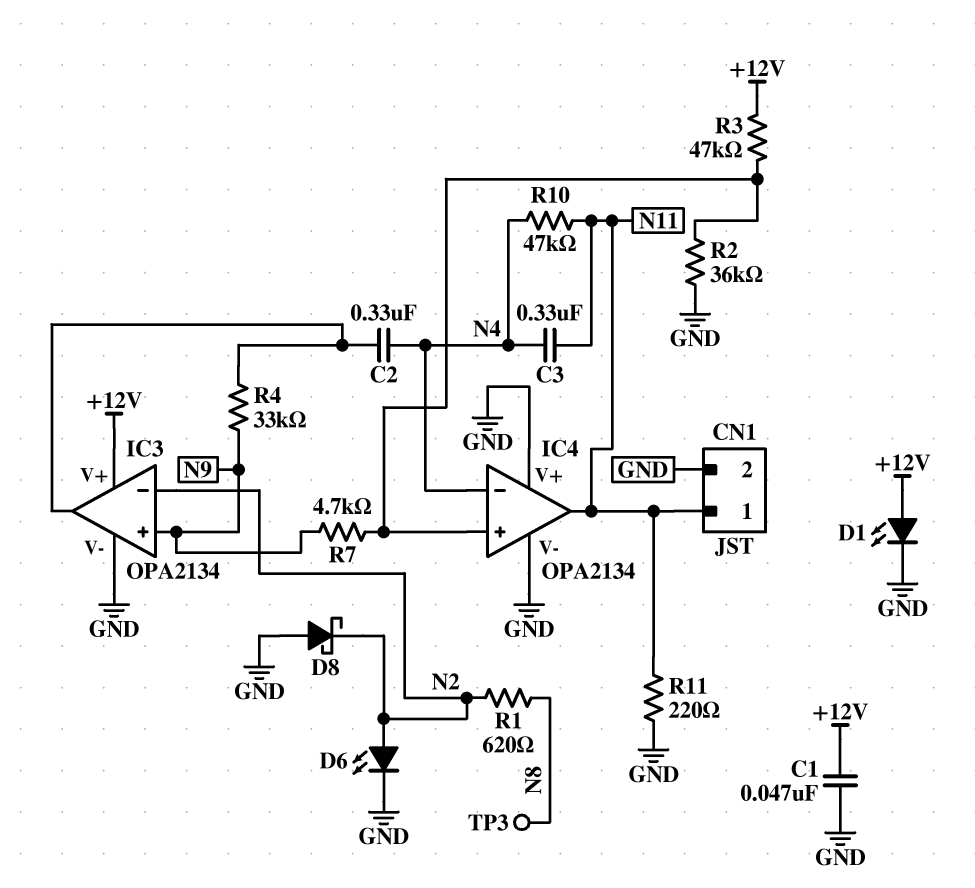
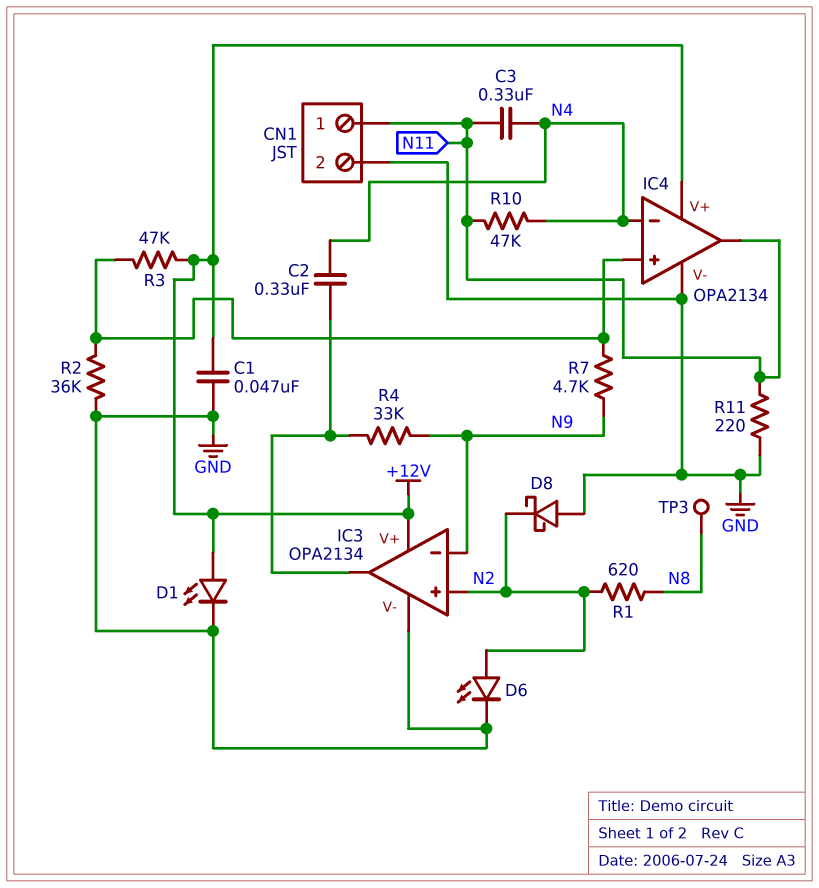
IC3 pin in+: N9 -> N2
IC3 pin in-: N2 -> N9
IC4 pin V+: GND -> +12V

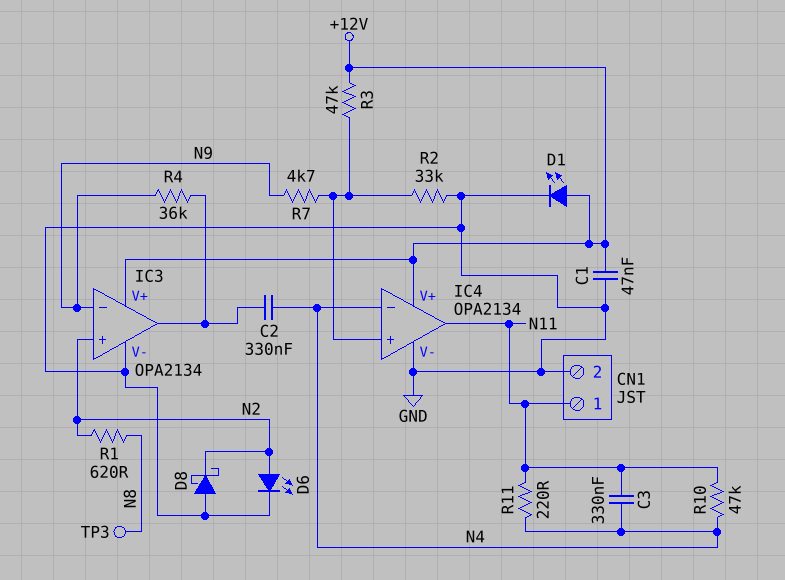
R2: 36k (GND, IC4/in+) -> 33k (GND, IC4/in+)
R4: 33k (IC3/out, N9) -> 36k (IC3/out, N9)
R11: 220 (GND, N11) -> 220 (N4, N11)

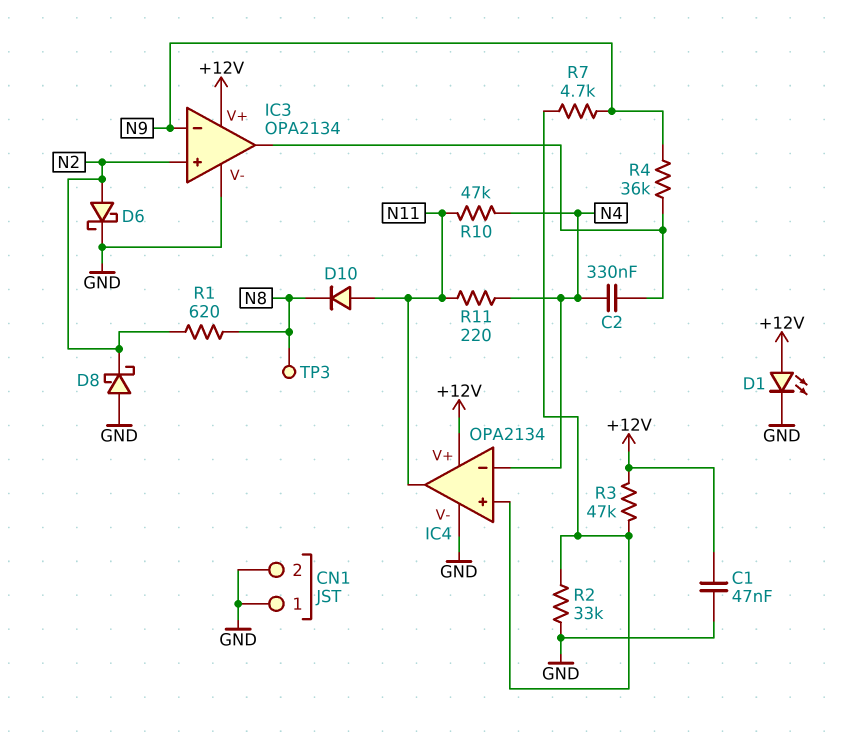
C3: 330nF (N4, N11) -> none
CN1 pin 1: N11 -> GND
D6: LED (A N2, K GND) -> schottky (A N2, K GND)
D10: none -> diode (A N11, K N8)

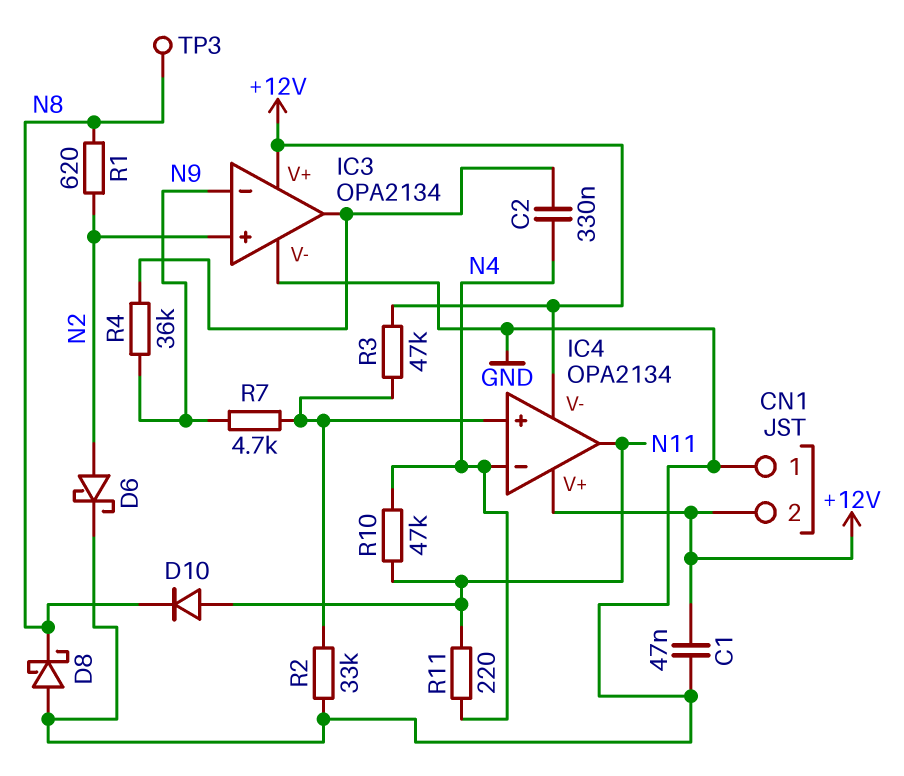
CN1 pin 2: GND -> +12V
D1: LED (A +12V, K GND) -> none
D8: schottky (A GND, K N2) -> schottky (A GND, K N8)
IC4 pin V-: GND -> +12V

